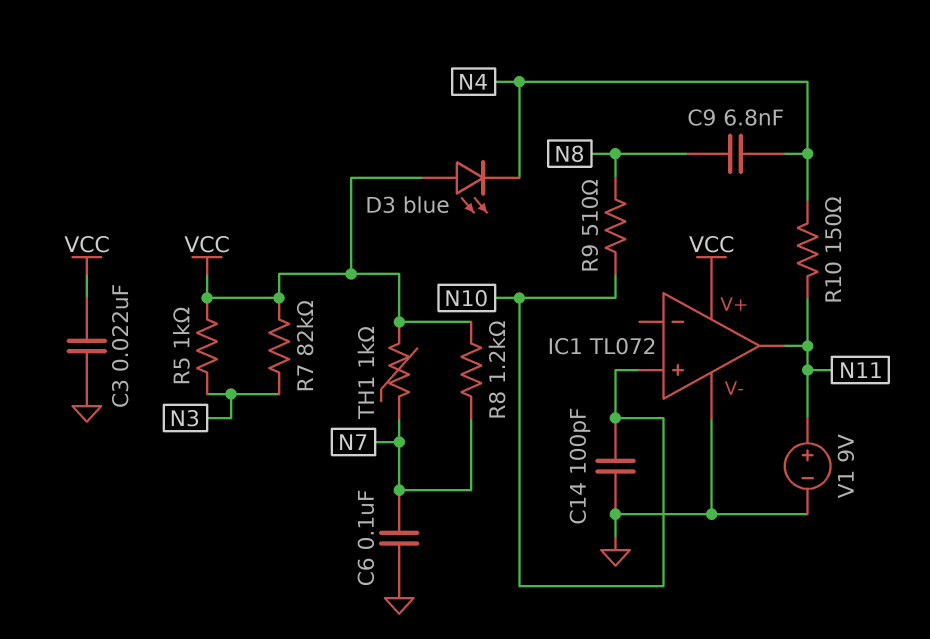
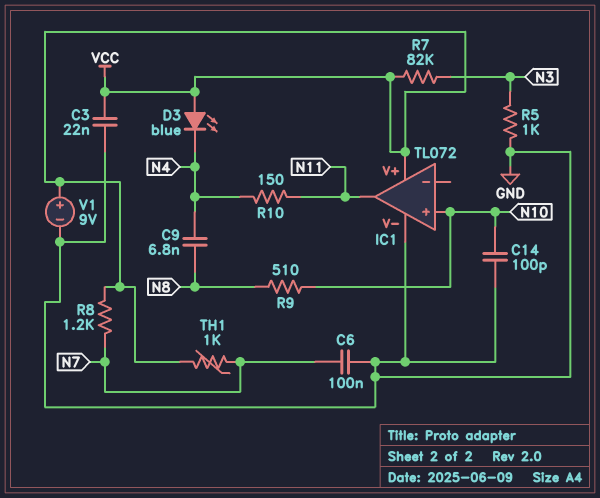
R5: 1k (N3, VCC) -> 1k (GND, N3)
V1: 9V (plus N11, minus GND) -> 9V (plus VCC, minus GND)

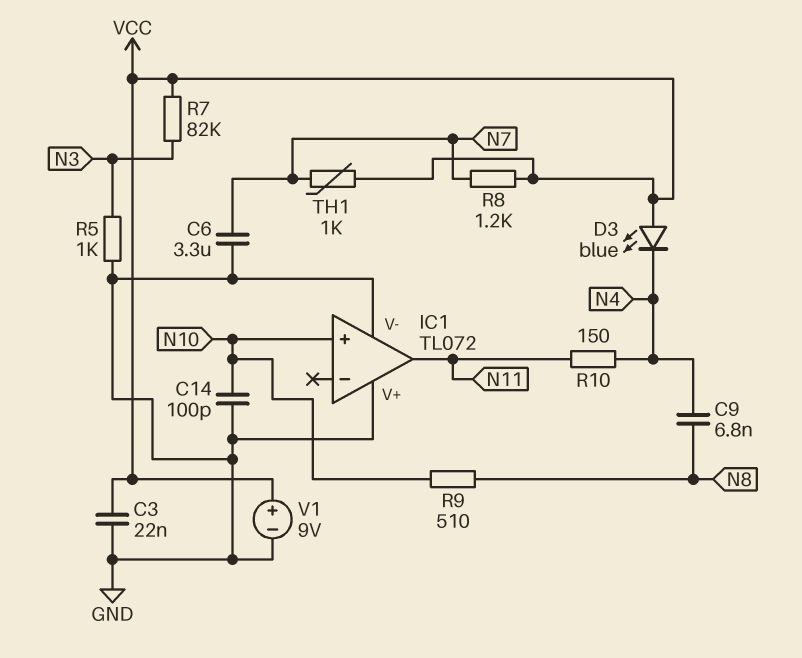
C6: 100nF (GND, N7) -> 3.3uF (GND, N7)
IC1 pin V+: VCC -> GND

